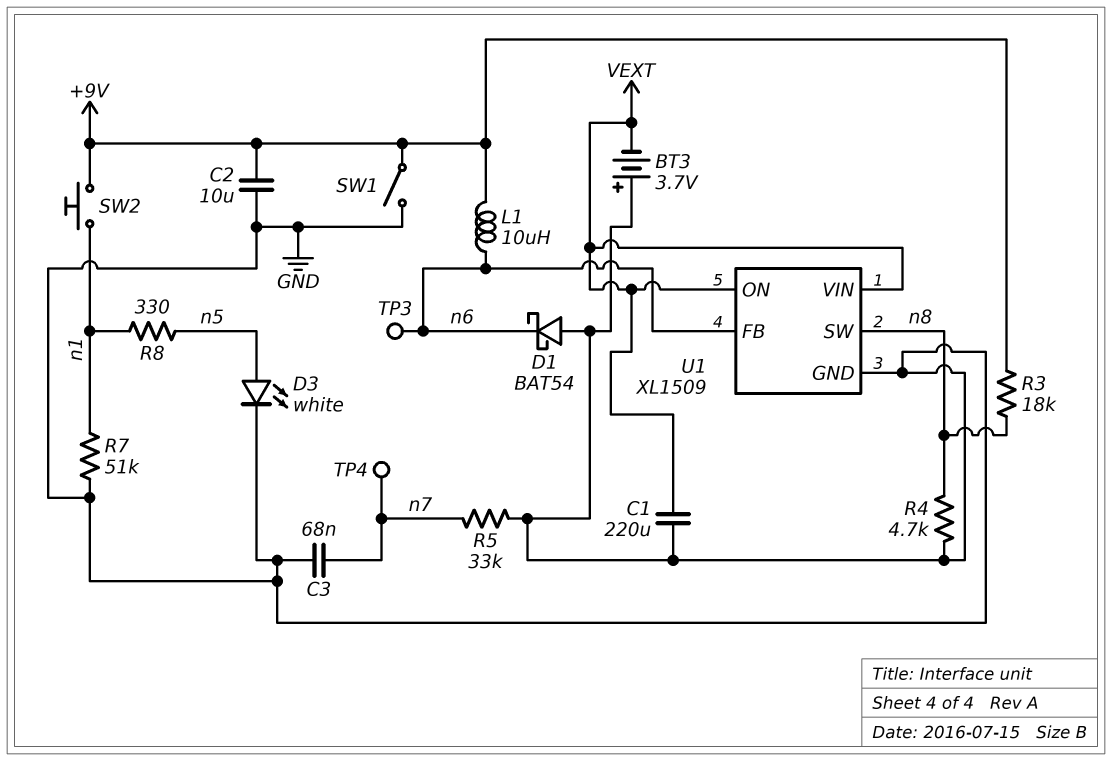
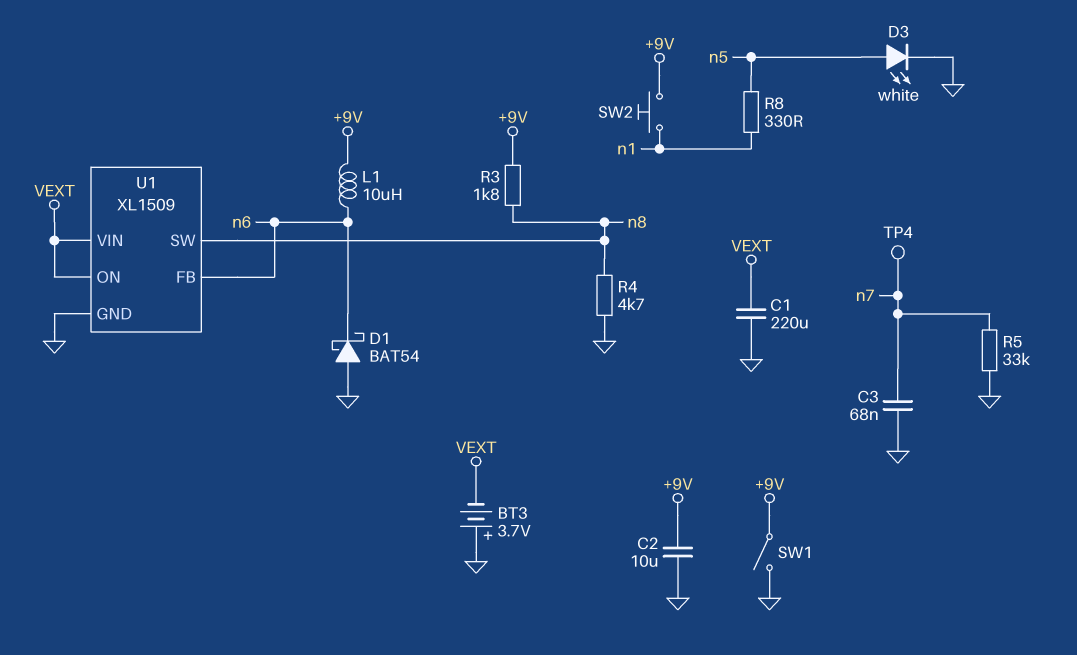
R3: 18k (+9V, n8) -> 1.8k (+9V, n8)
R7: 51k (GND, n1) -> none
TP3: test point (n6) -> none

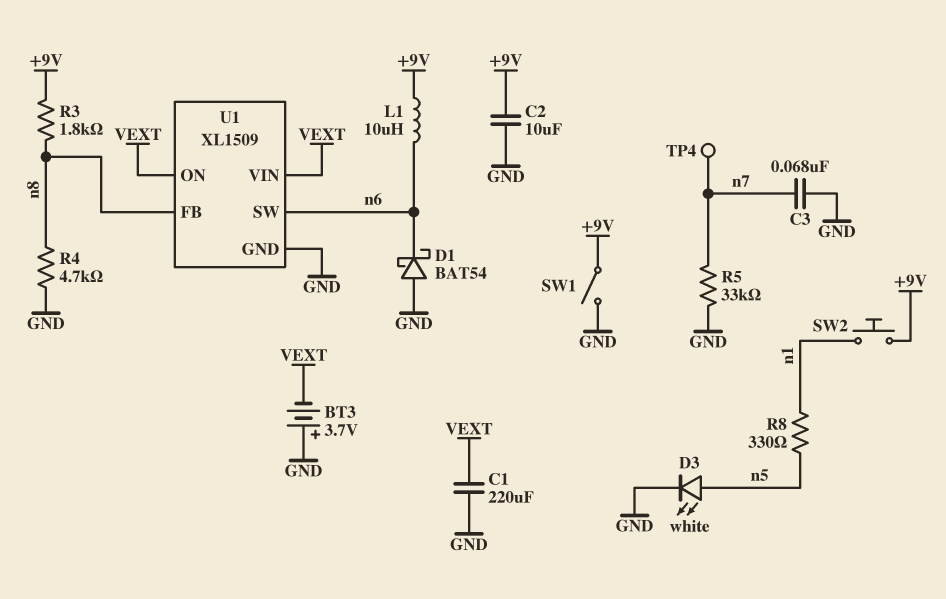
U1 pin FB: n6 -> n8
U1 pin SW: n8 -> n6

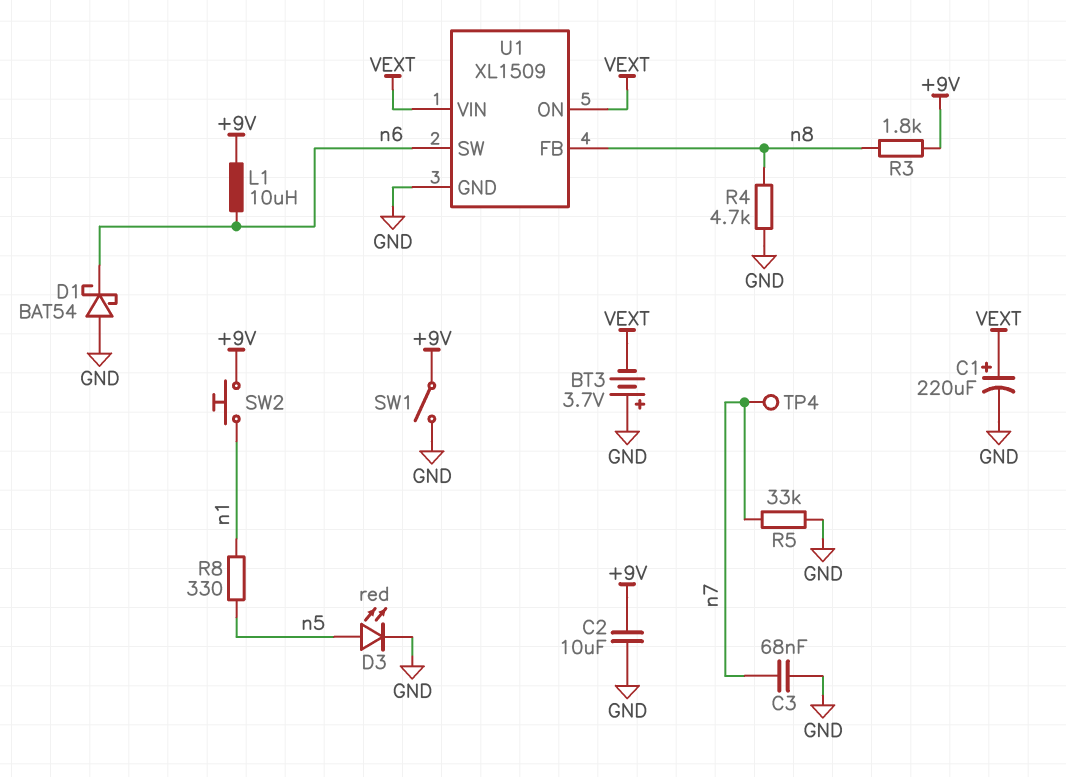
C1: 220uF (GND, VEXT) -> 220uF (plus VEXT, minus GND)
D3: LED white (A n5, K GND) -> LED red (A n5, K GND)

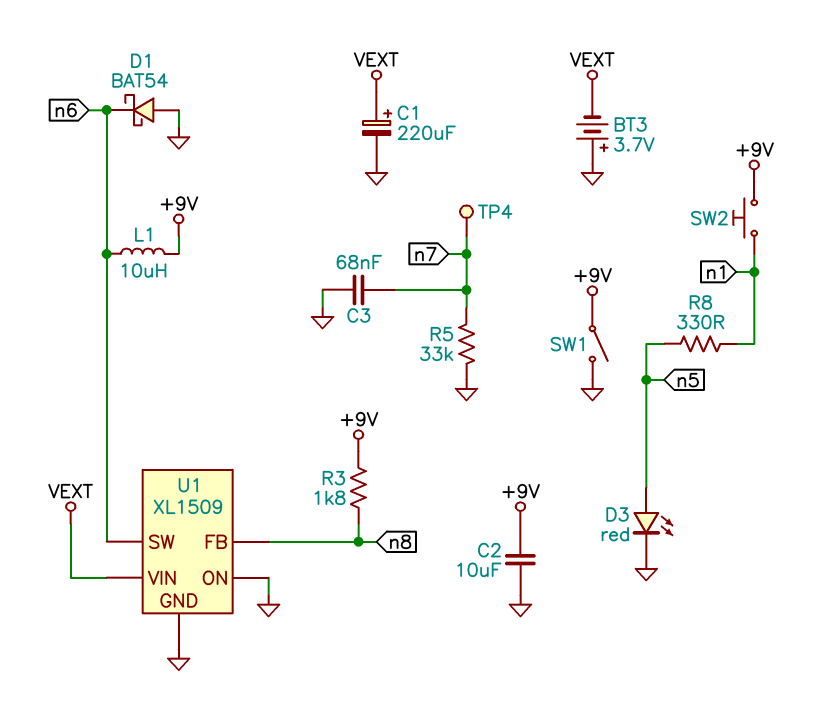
R4: 4.7k (GND, n8) -> none
U1 pin ON: VEXT -> GND

